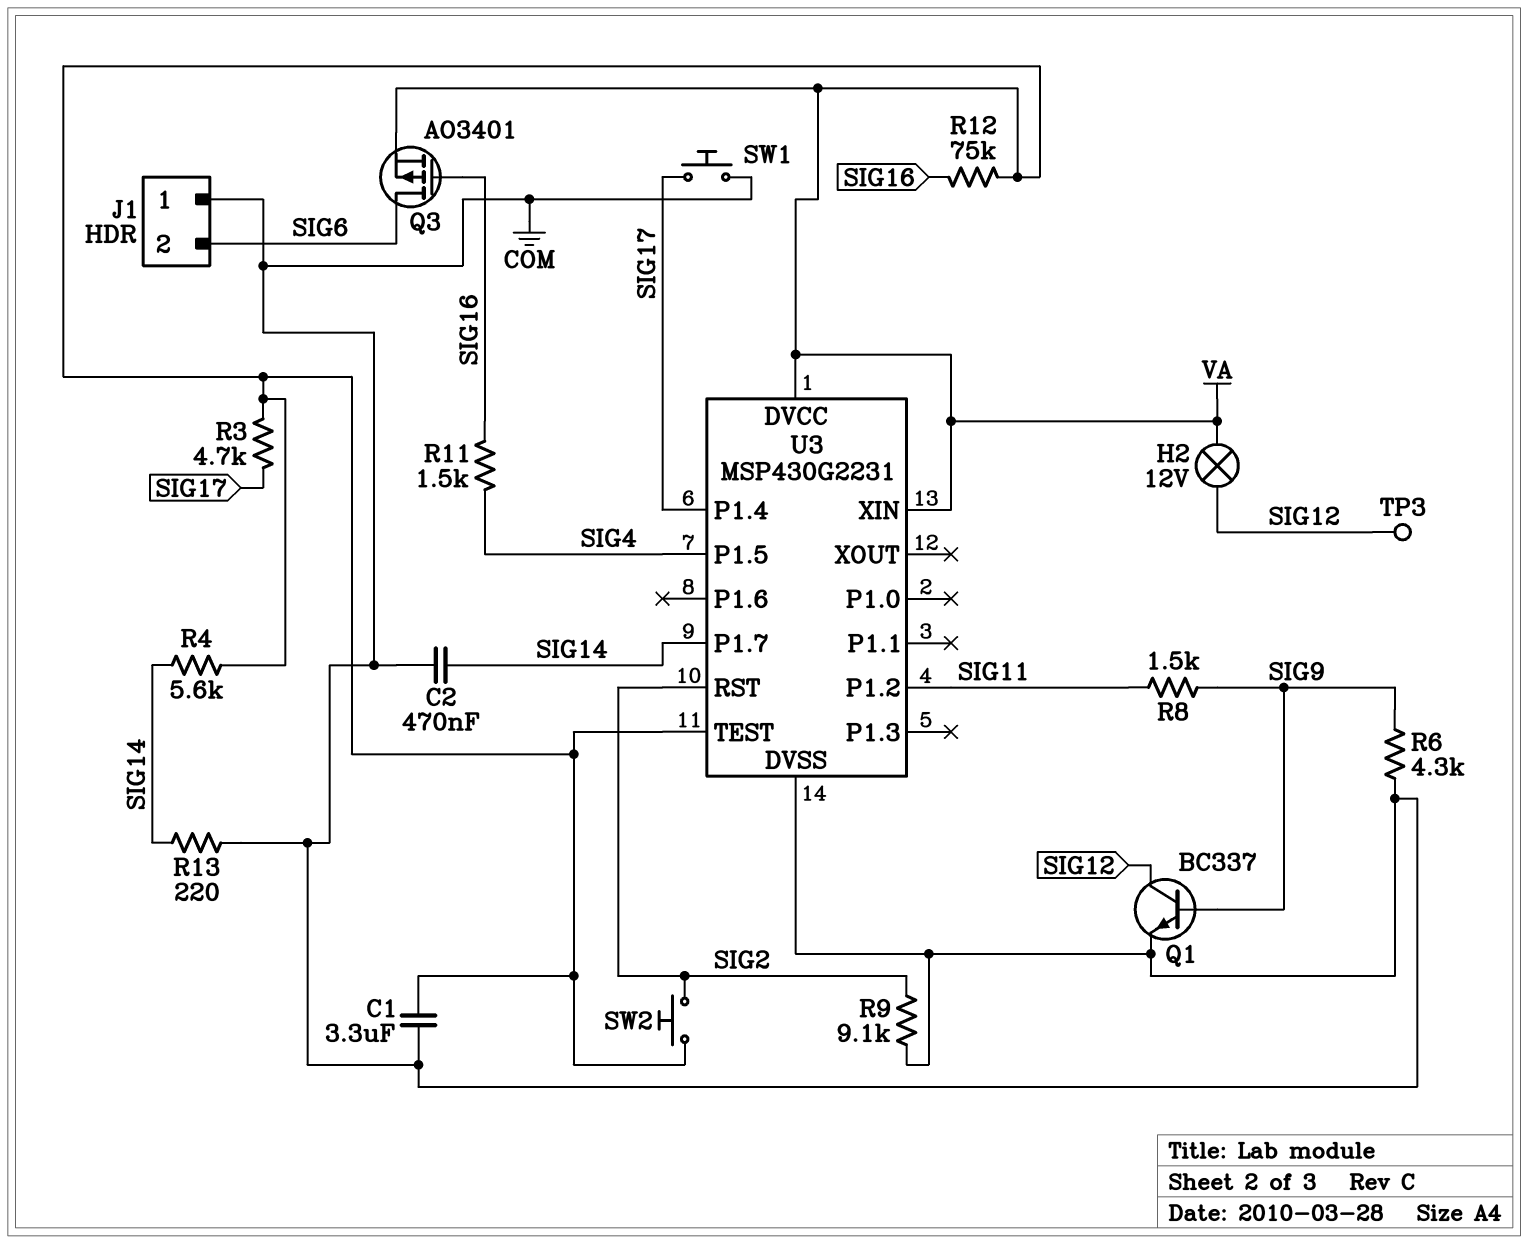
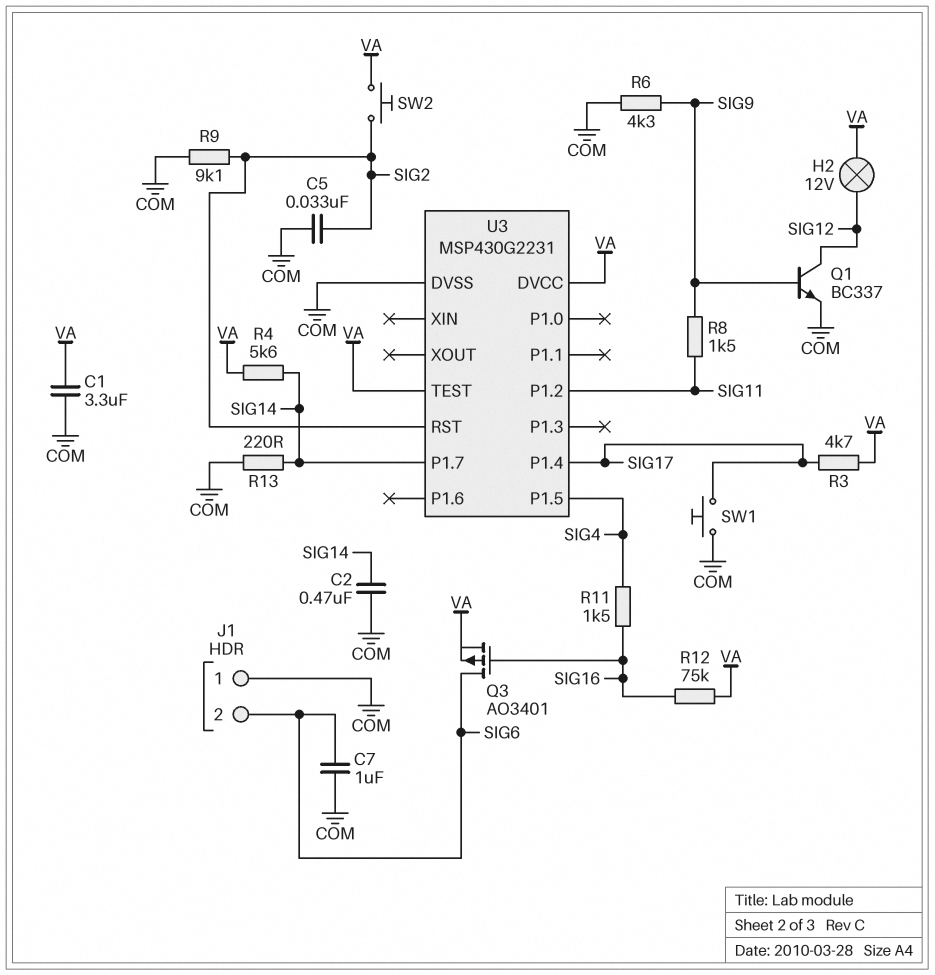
C5: none -> 33nF (COM, SIG2)
C7: none -> 1uF (COM, SIG6)
TP3: test point (SIG12) -> none
U3 pin XIN: VA -> none

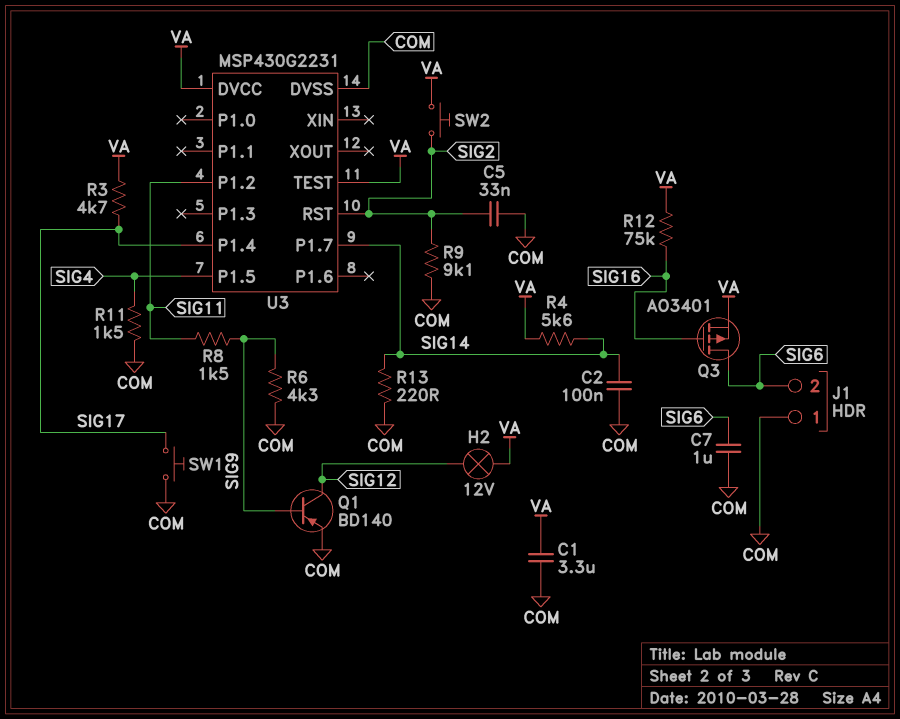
C2: 470nF (COM, SIG14) -> 100nF (COM, SIG14)
Q1: NPN BC337 (B SIG9, C SIG12, E COM) -> PNP BD140 (B SIG9, C SIG12, E COM)
R11: 1.5k (SIG4, SIG16) -> 1.5k (COM, SIG4)

